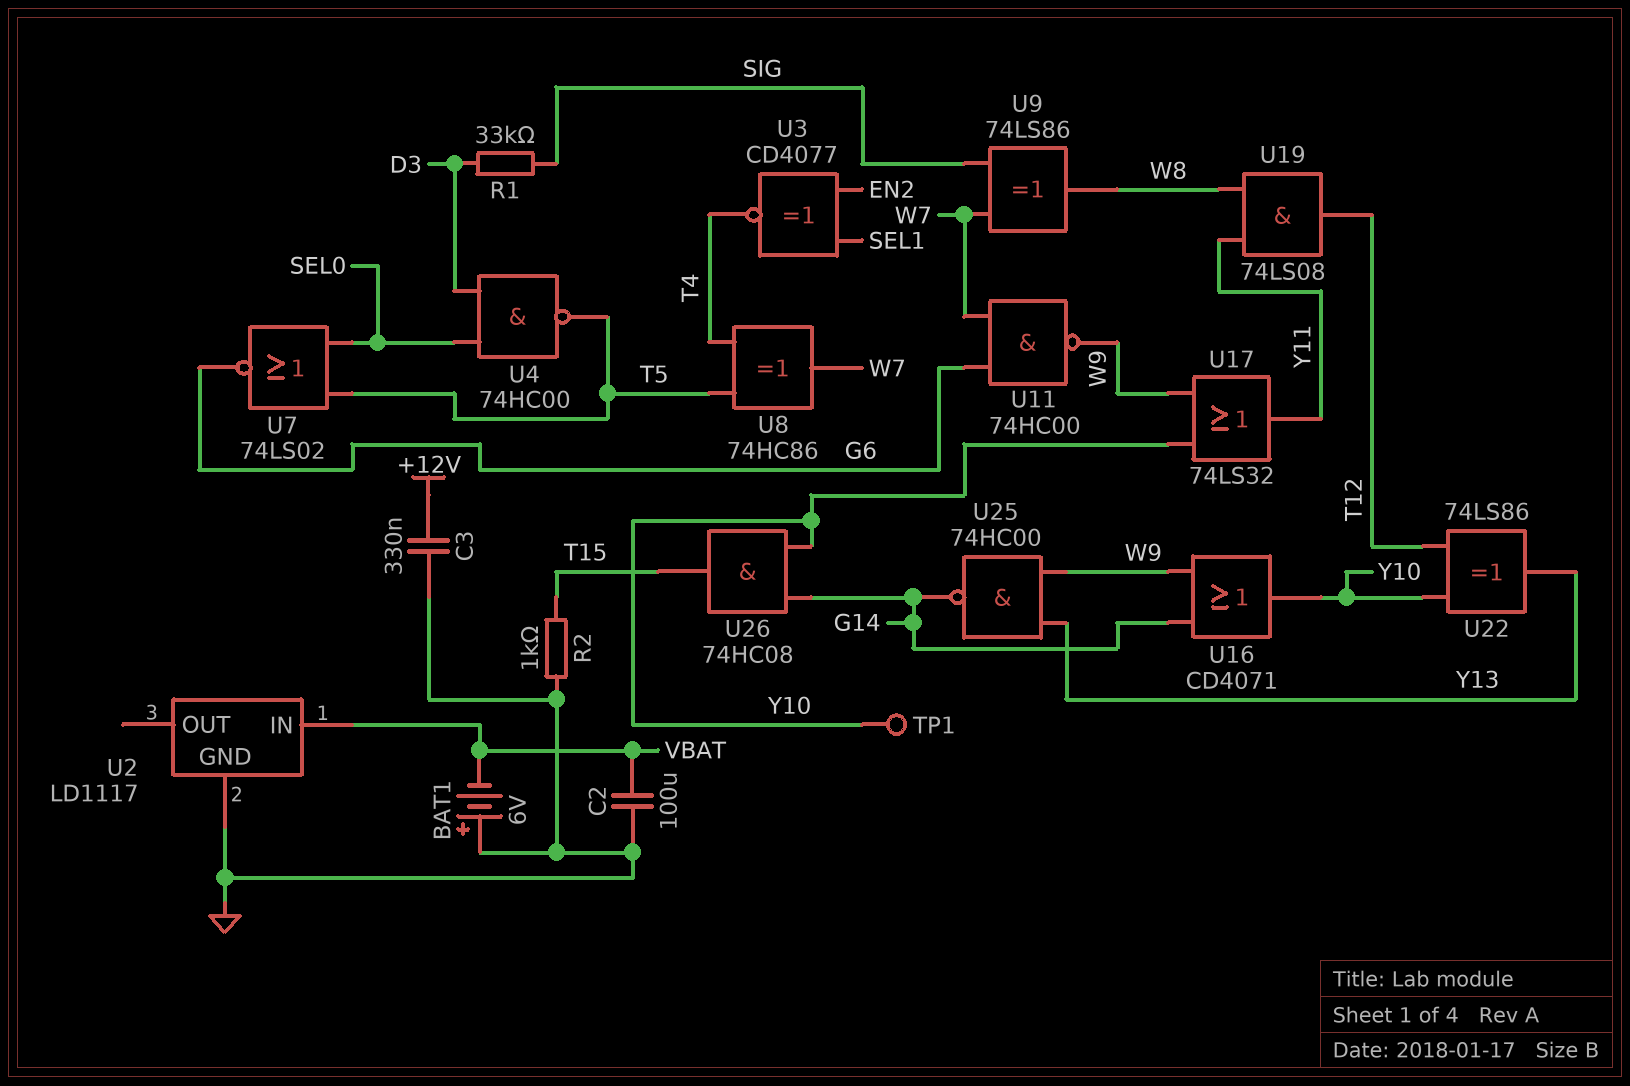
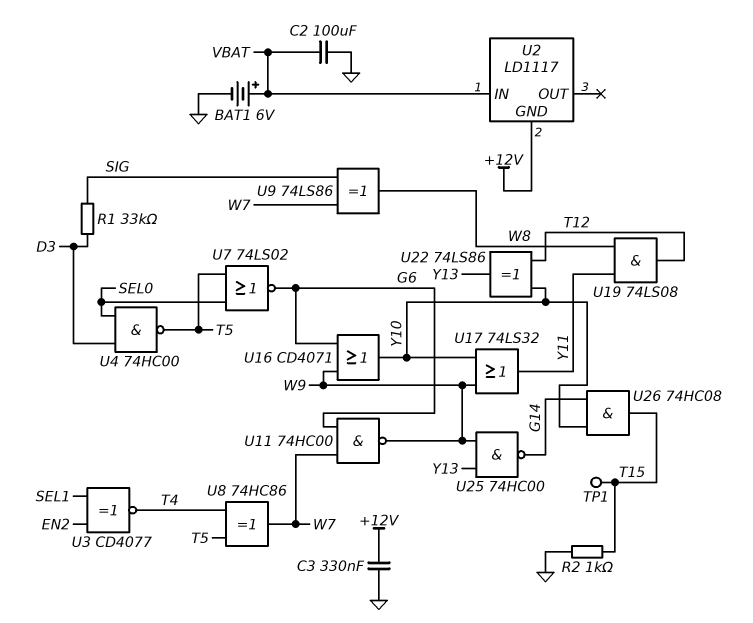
BAT1: 6V (plus GND, minus VBAT) -> 6V (plus VBAT, minus GND)
TP1: test point (Y10) -> test point (T15)
U2 pin GND: GND -> +12V
U16: OR CD4071 (in G14, in W9, out Y10) -> OR CD4071 (in G6, in W9, out Y10)

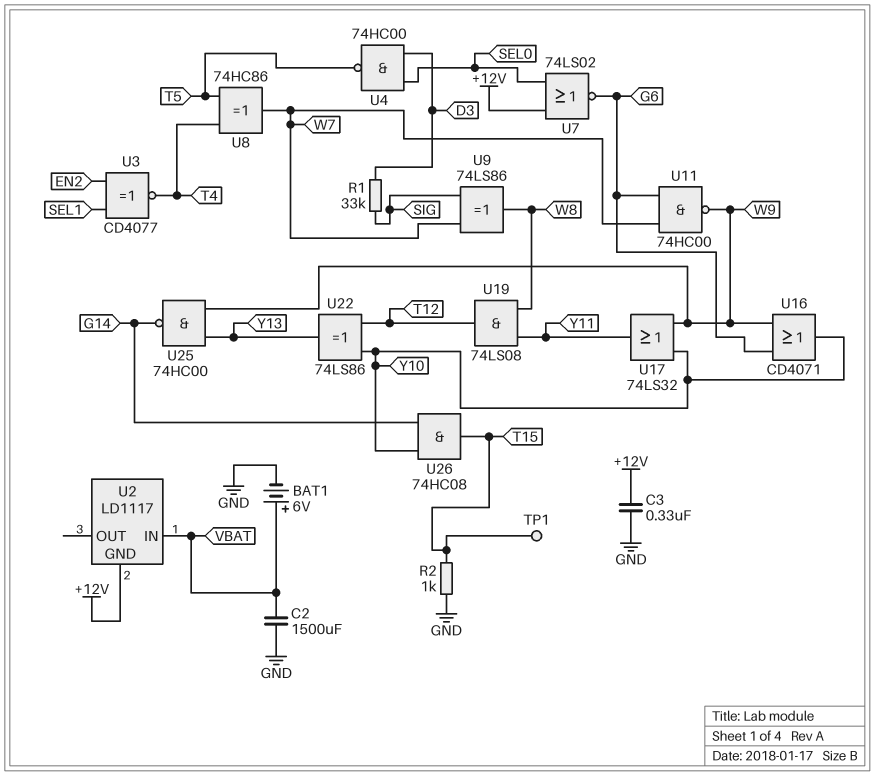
C2: 100uF (GND, VBAT) -> 1500uF (GND, VBAT)
U7: NOR 74LS02 (in SEL0, in T5, out G6) -> NOR 74LS02 (in +12V, in SEL0, out G6)

